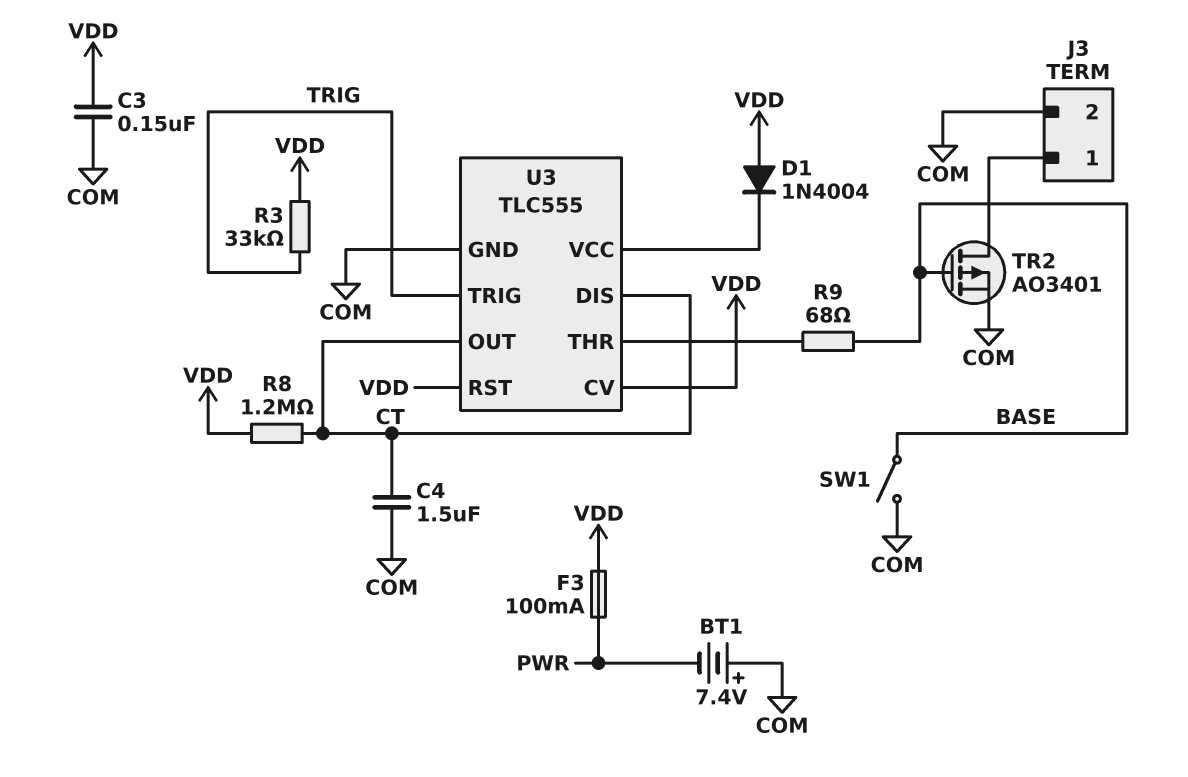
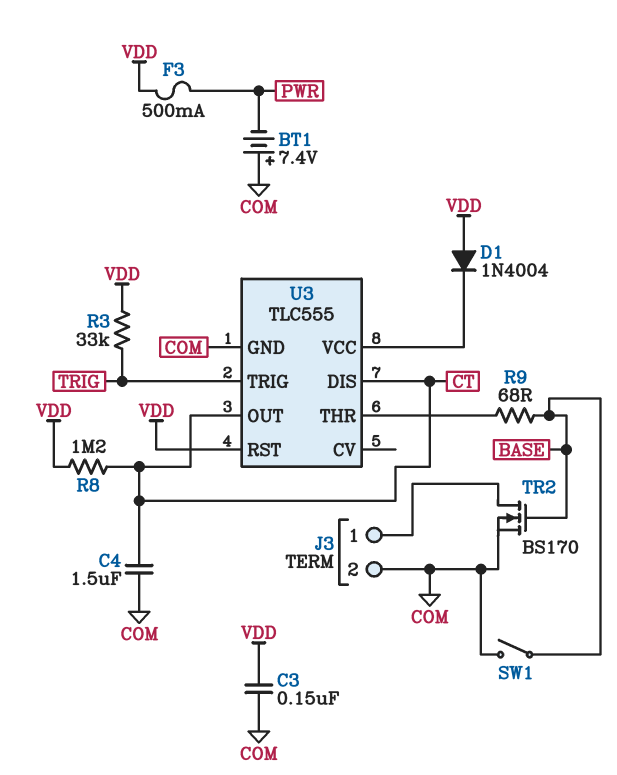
F3: 100mA (PWR, VDD) -> 500mA (PWR, VDD)
TR2: PMOS AO3401 (G BASE, D J3/1, S COM) -> NMOS BS170 (G BASE, D J3/1, S COM)
U3 pin CV: VDD -> none

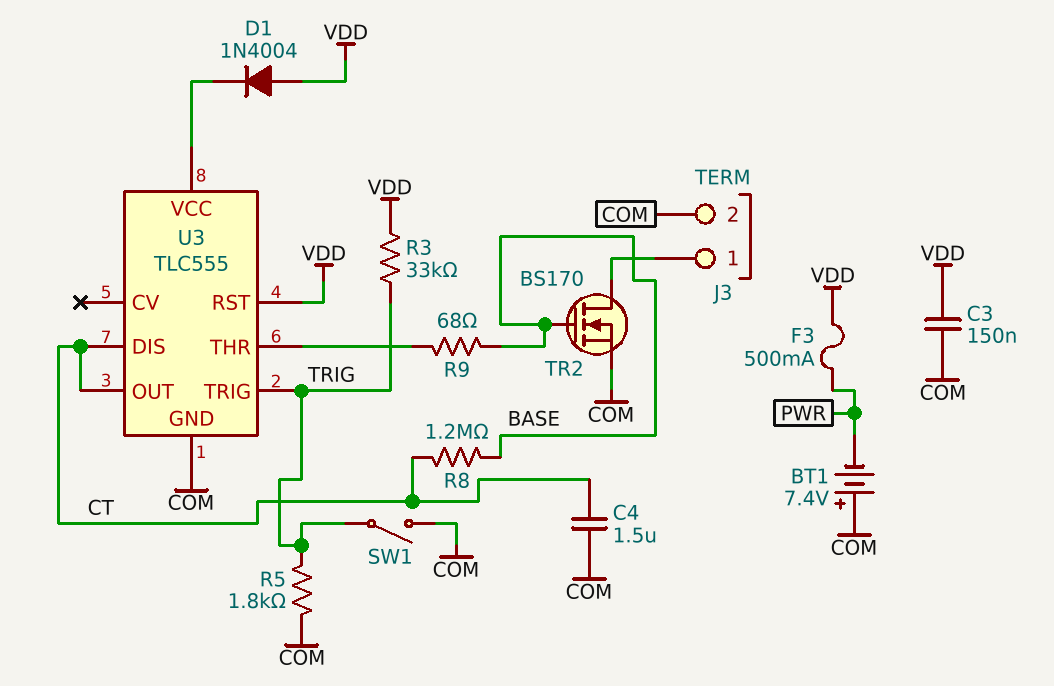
R5: none -> 1.8k (COM, TRIG)
R8: 1.2M (CT, VDD) -> 1.2M (BASE, CT)
SW1: switch (BASE, COM) -> switch (COM, TRIG)

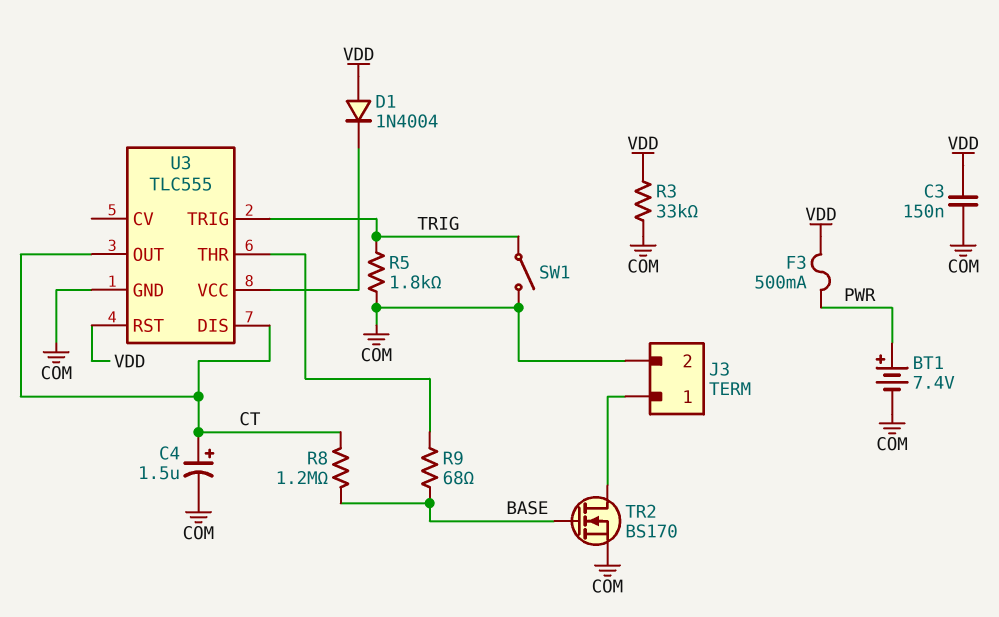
BT1: 7.4V (plus COM, minus PWR) -> 7.4V (plus PWR, minus COM)
C4: 1.5uF (COM, CT) -> 1.5uF (plus CT, minus COM)
R3: 33k (TRIG, VDD) -> 33k (COM, VDD)

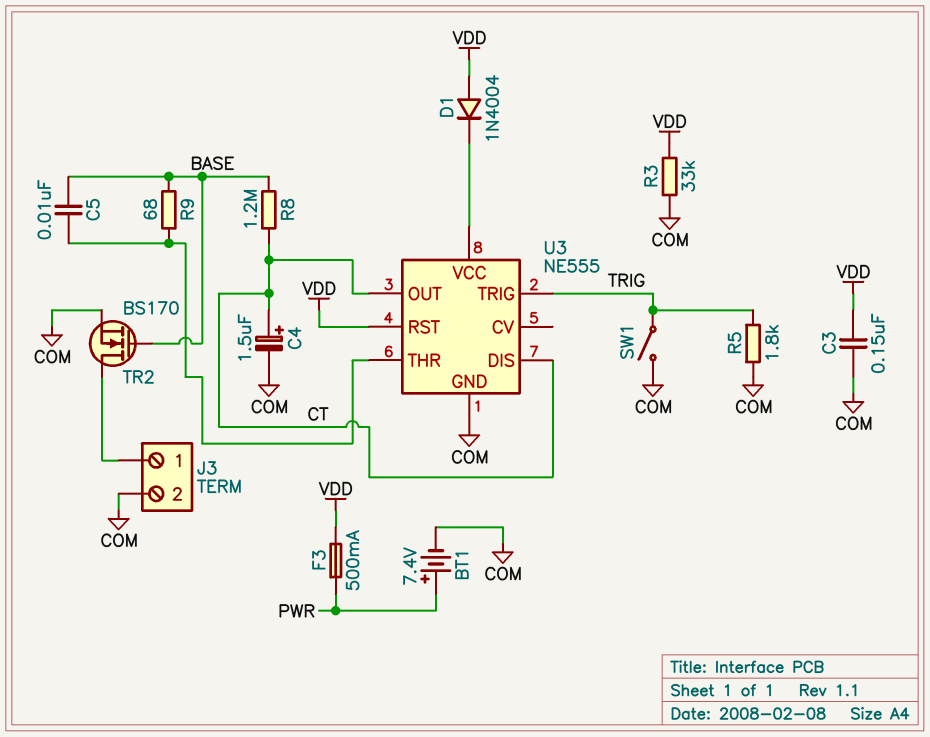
C5: none -> 10nF (BASE, U3/THR)
U3: TLC555 -> NE555

